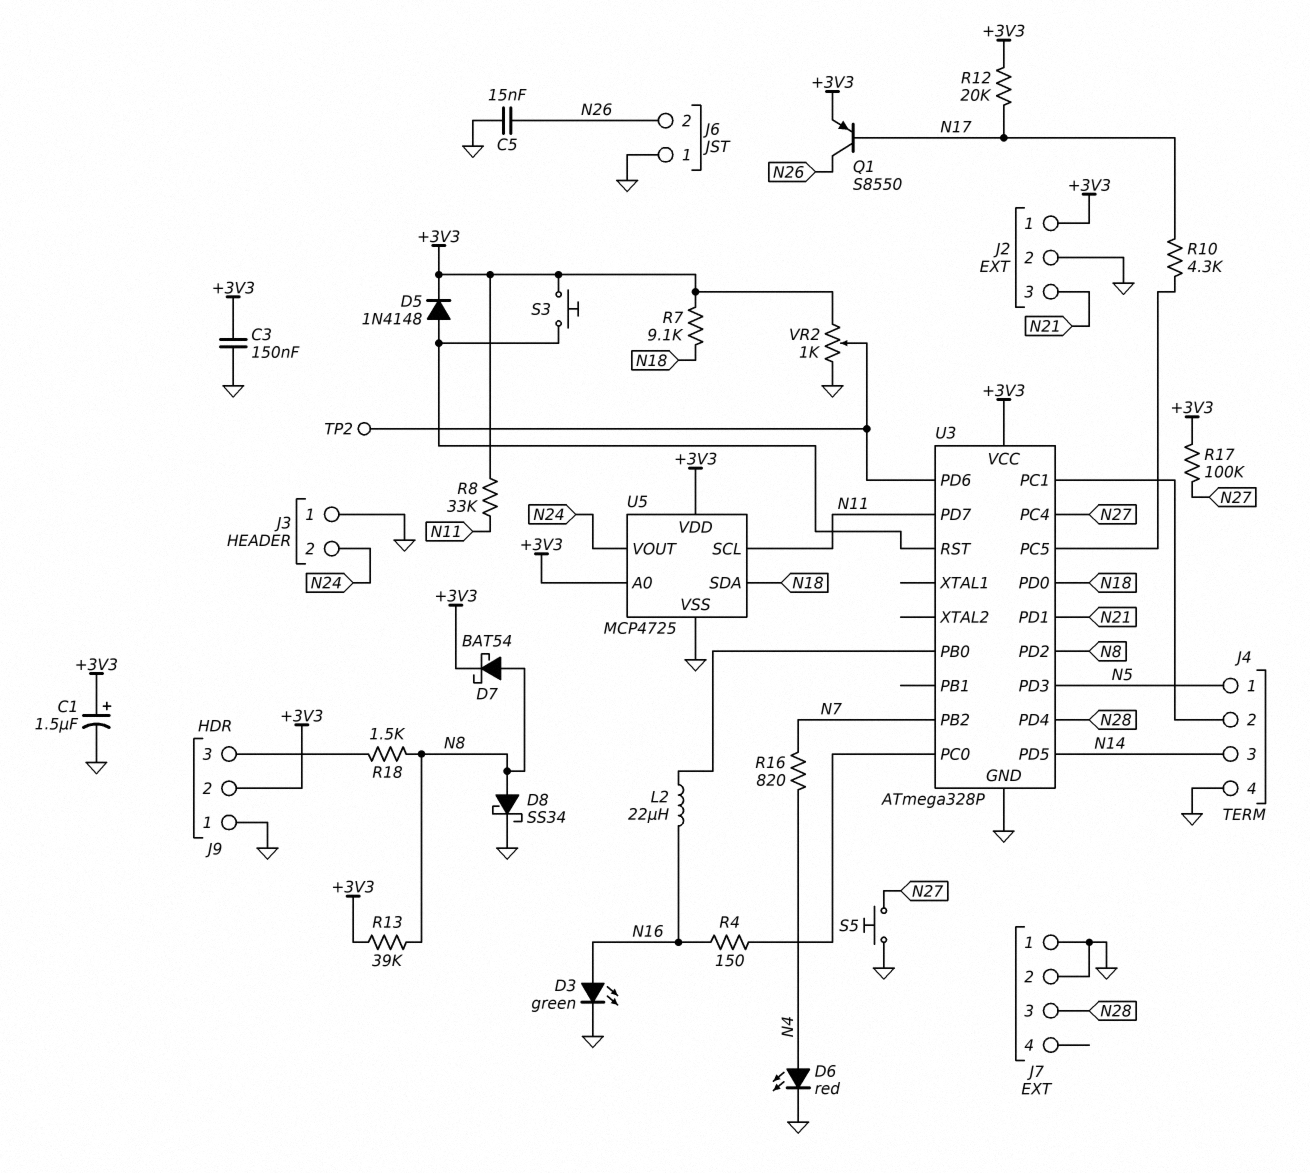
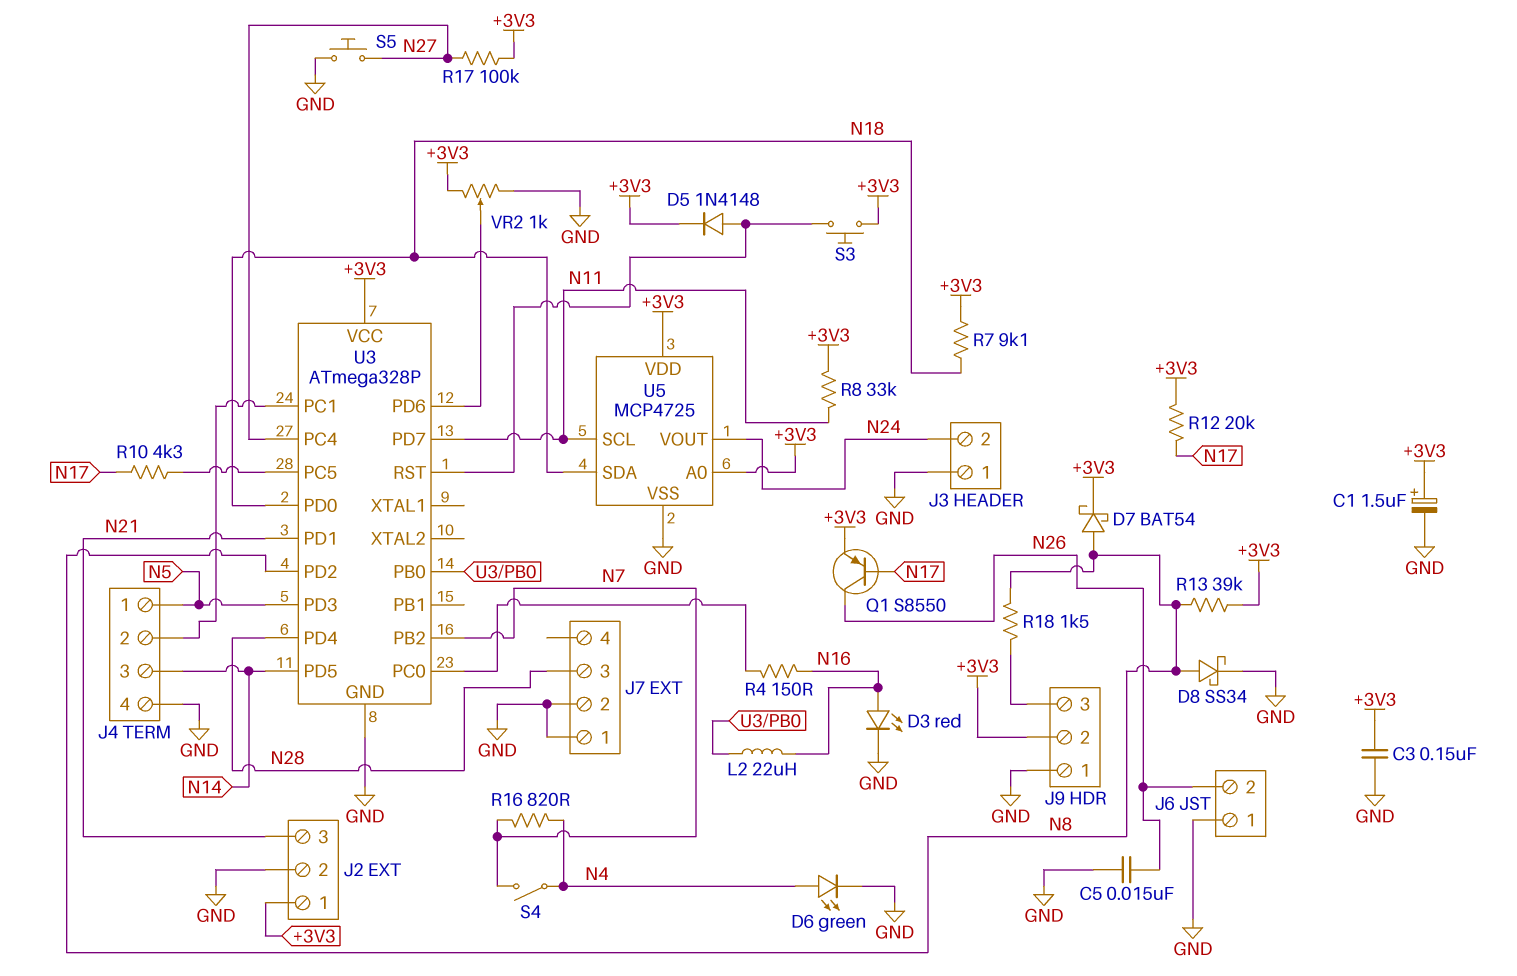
D3: LED green (A N16, K GND) -> LED red (A N16, K GND)
D6: LED red (A N4, K GND) -> LED green (A N4, K GND)
S4: none -> switch (N4, N7)
TP2: test point (U3/PD6) -> none

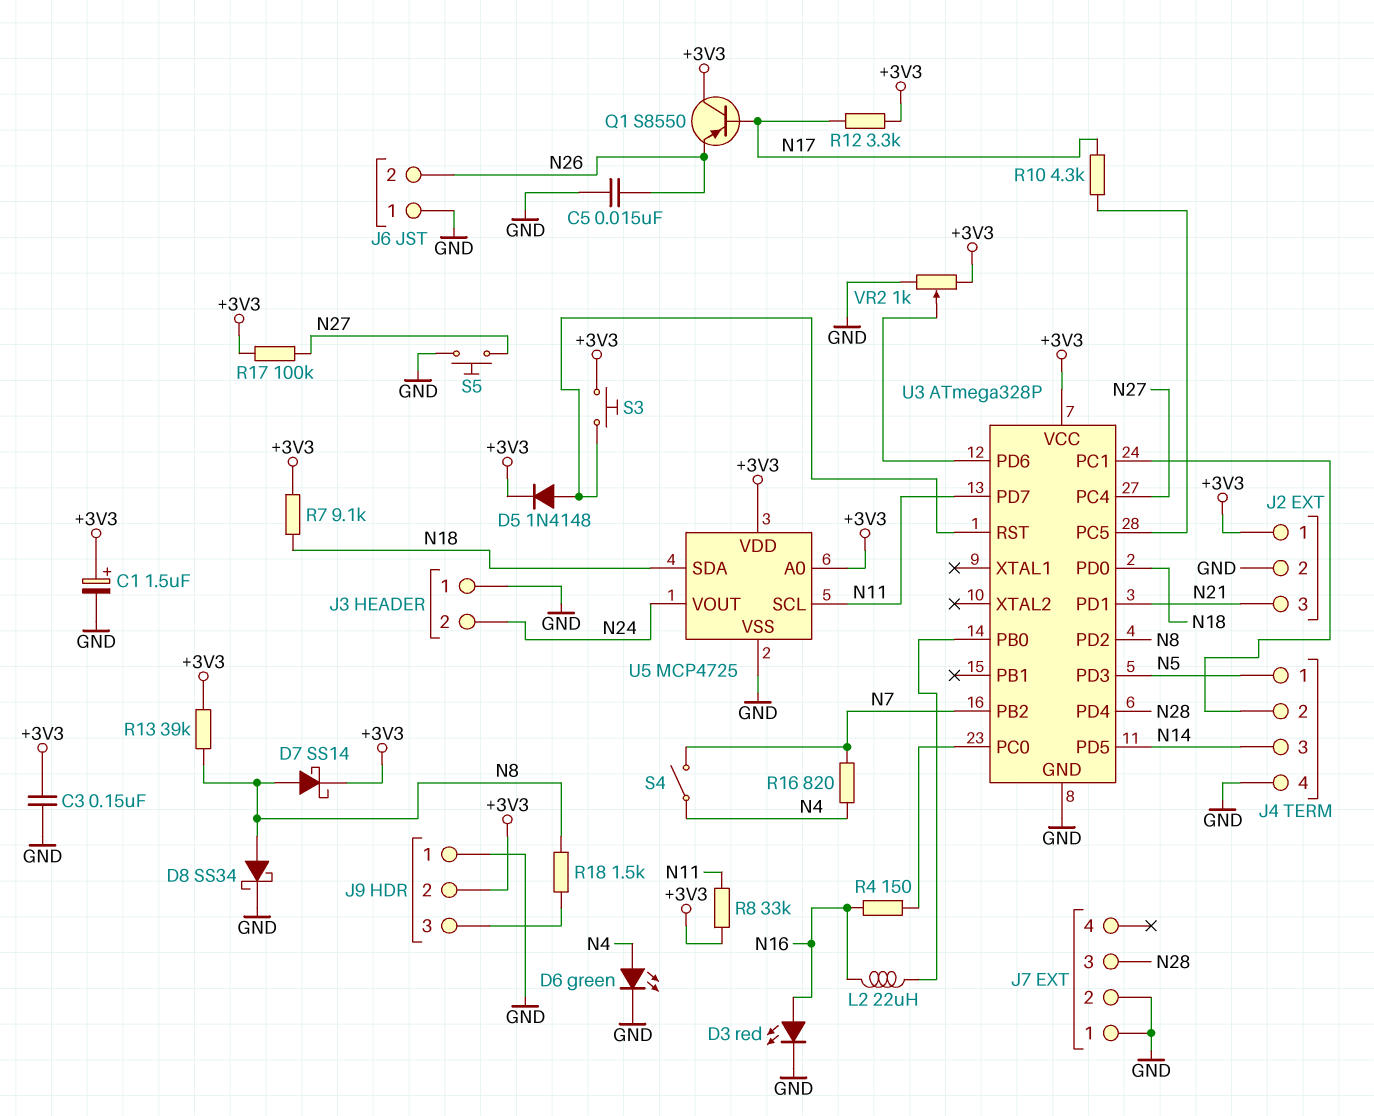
D7: schottky BAT54 (A N8, K +3V3) -> schottky SS14 (A N8, K +3V3)
Q1: PNP S8550 (B N17, C N26, E +3V3) -> PNP S8550 (B N17, C +3V3, E N26)
R12: 20k (+3V3, N17) -> 3.3k (+3V3, N17)

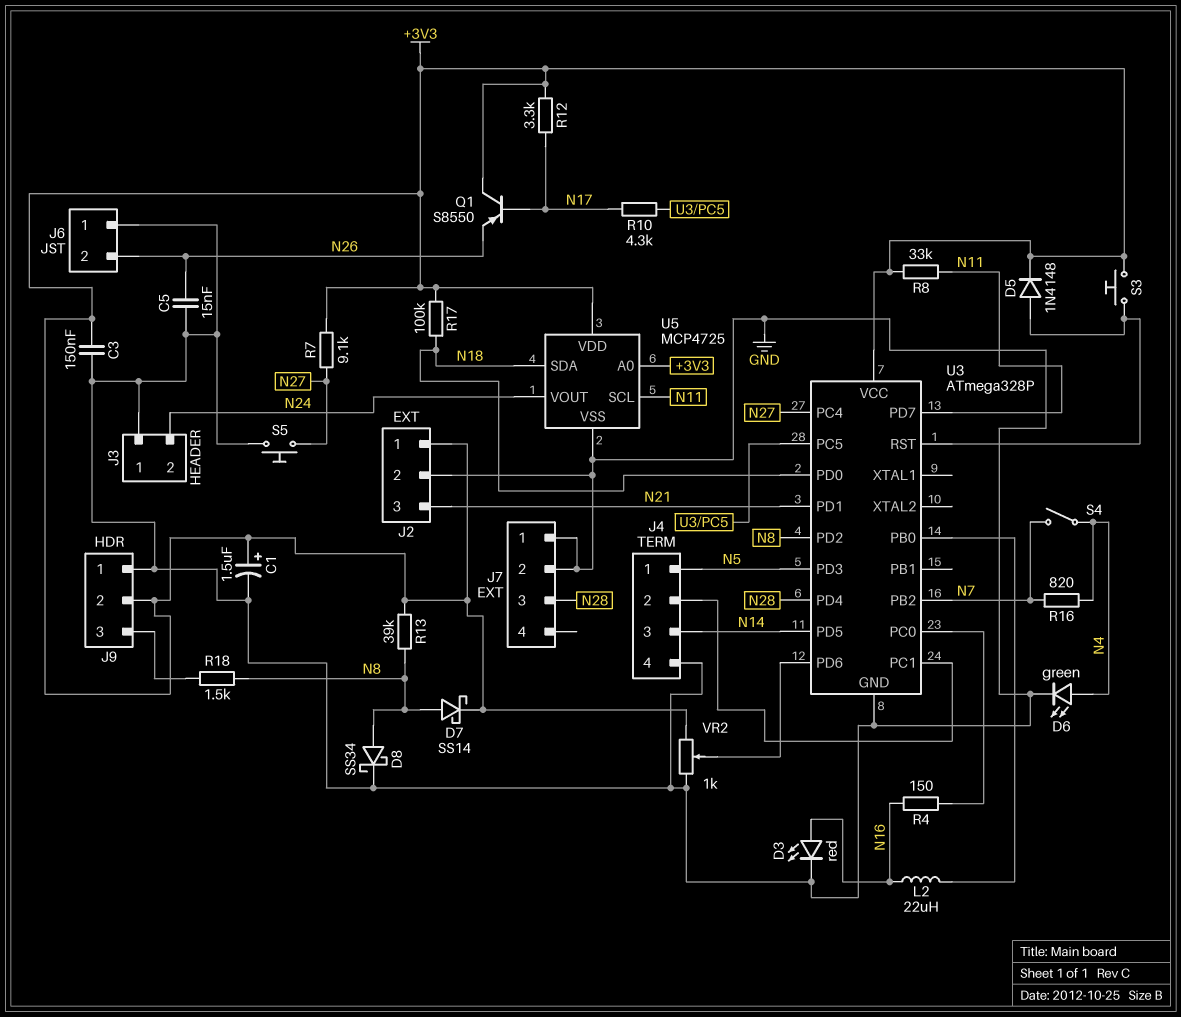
R7: 9.1k (+3V3, N18) -> 9.1k (+3V3, N27)
R17: 100k (+3V3, N27) -> 100k (+3V3, N18)

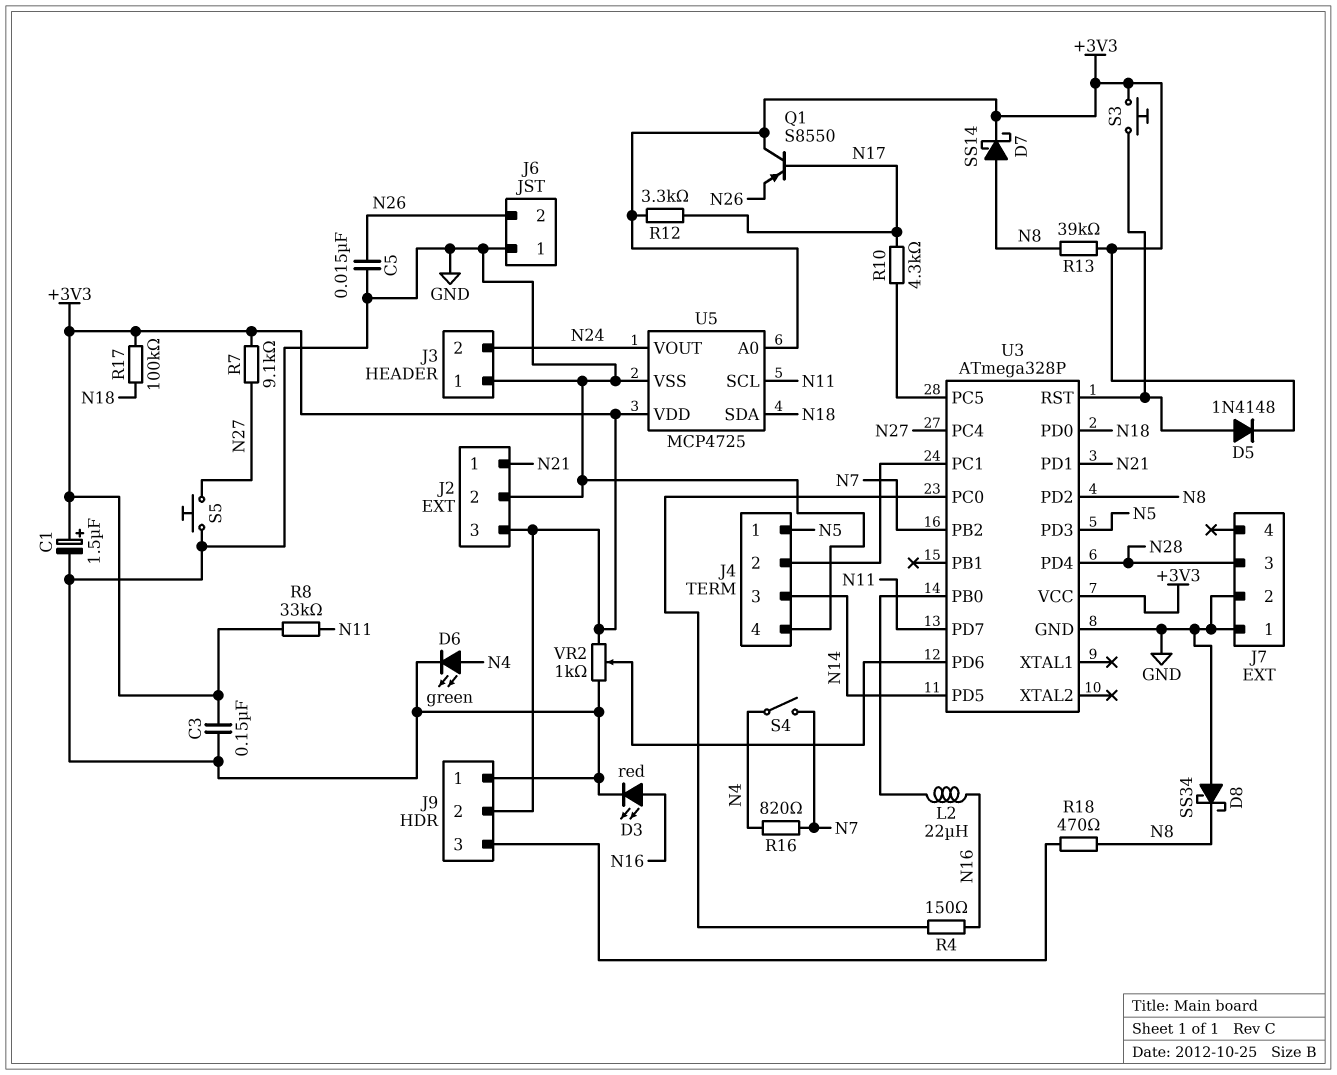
D8: schottky SS34 (A N8, K GND) -> schottky SS34 (A GND, K N8)
J2 pin 1: +3V3 -> N21
J2 pin 3: N21 -> +3V3
R18: 1.5k (J9/3, N8) -> 470 (J9/3, N8)

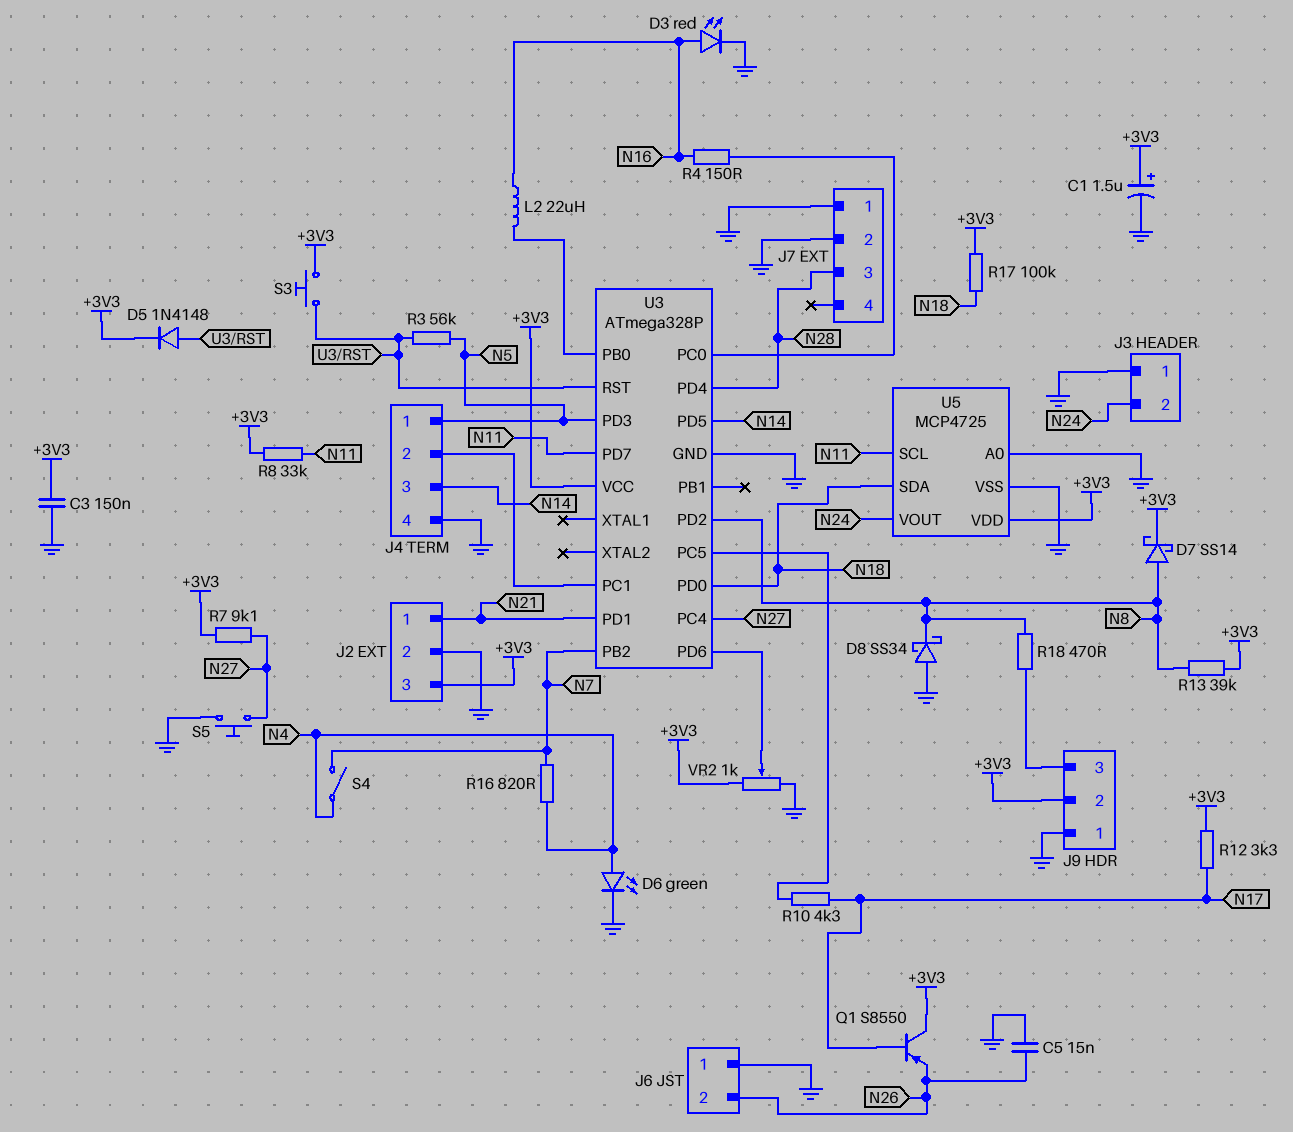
R3: none -> 56k (N5, U3/RST)
U5 pin A0: +3V3 -> GND

